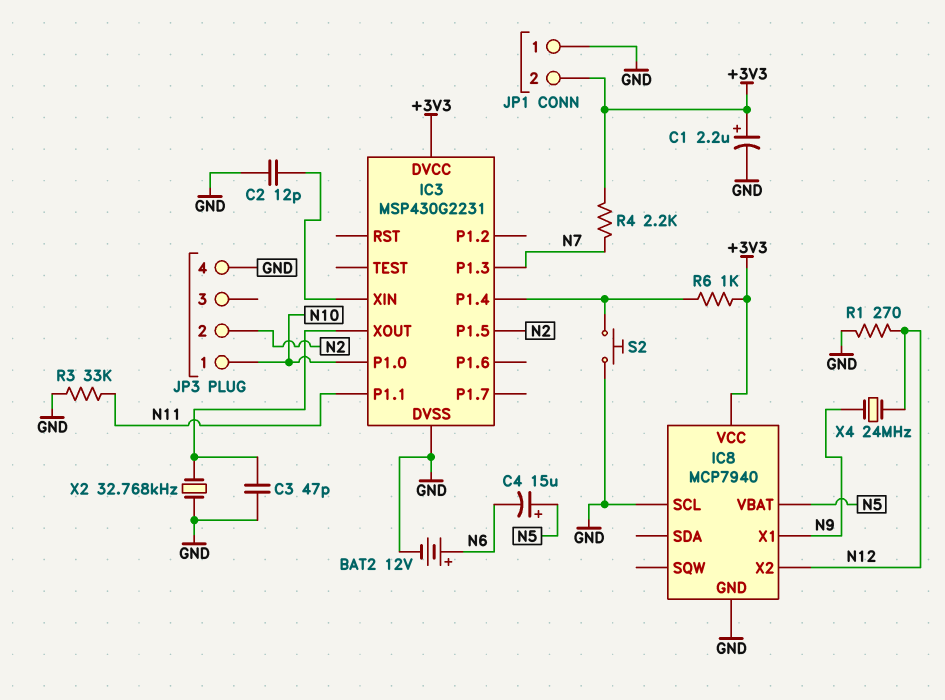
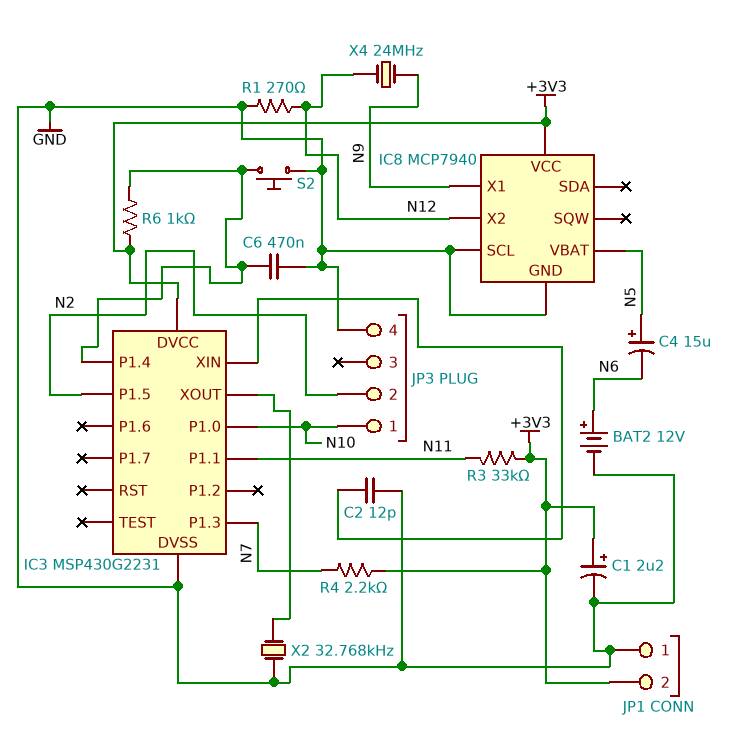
C3: 47pF (GND, IC3/XOUT) -> none
C6: none -> 470nF (GND, IC3/P1.4)
R3: 33k (GND, N11) -> 33k (+3V3, N11)

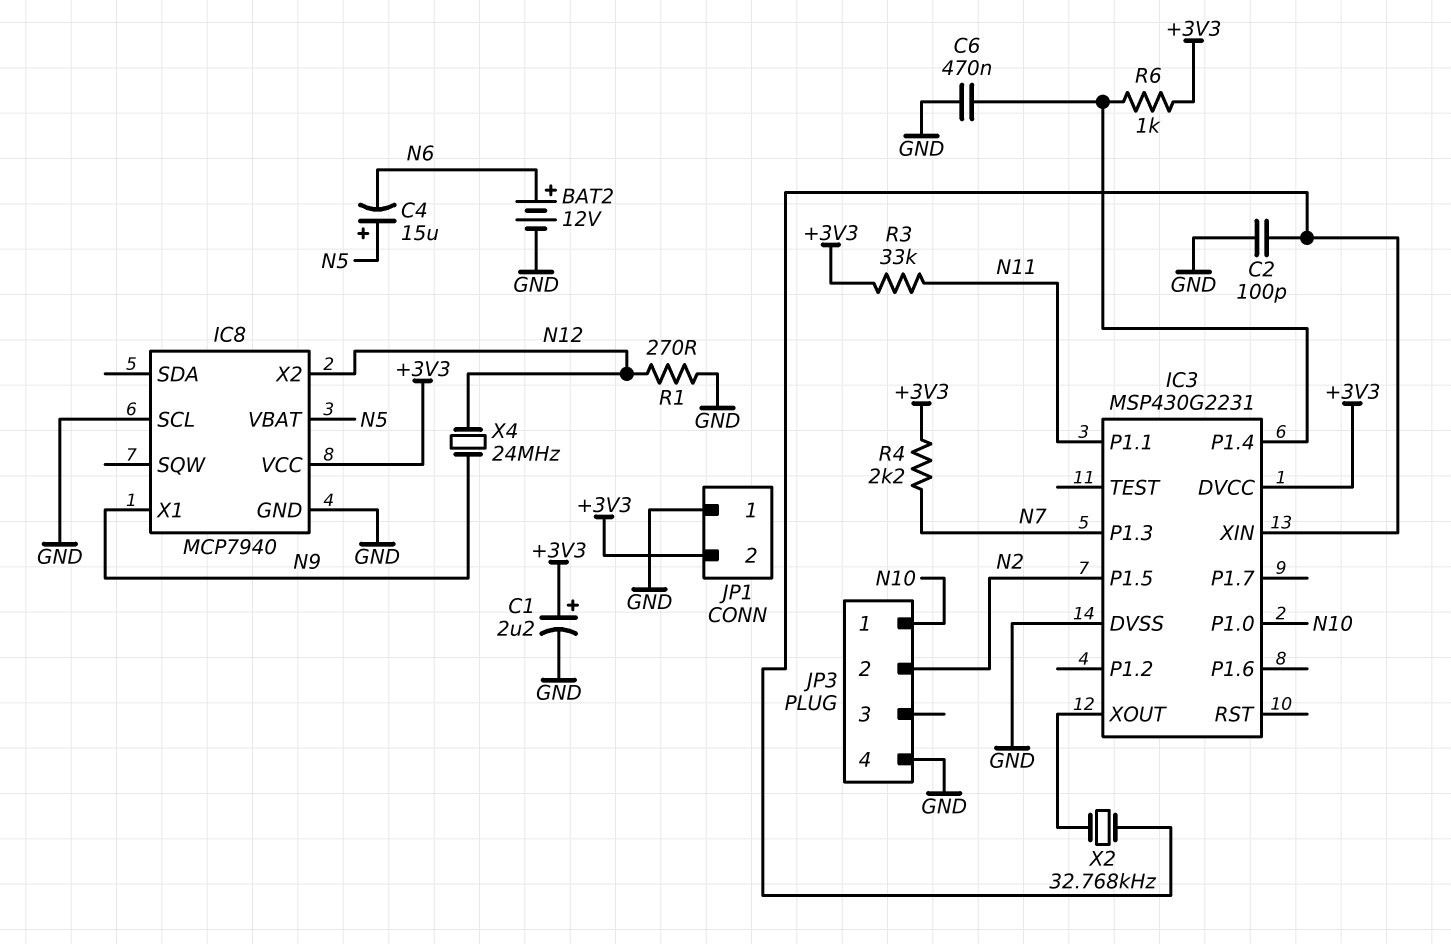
C2: 12pF (GND, IC3/XIN) -> 100pF (GND, IC3/XIN)
S2: button (GND, IC3/P1.4) -> none
X2: 32.768kHz (GND, IC3/XOUT) -> 32.768kHz (IC3/XIN, IC3/XOUT)

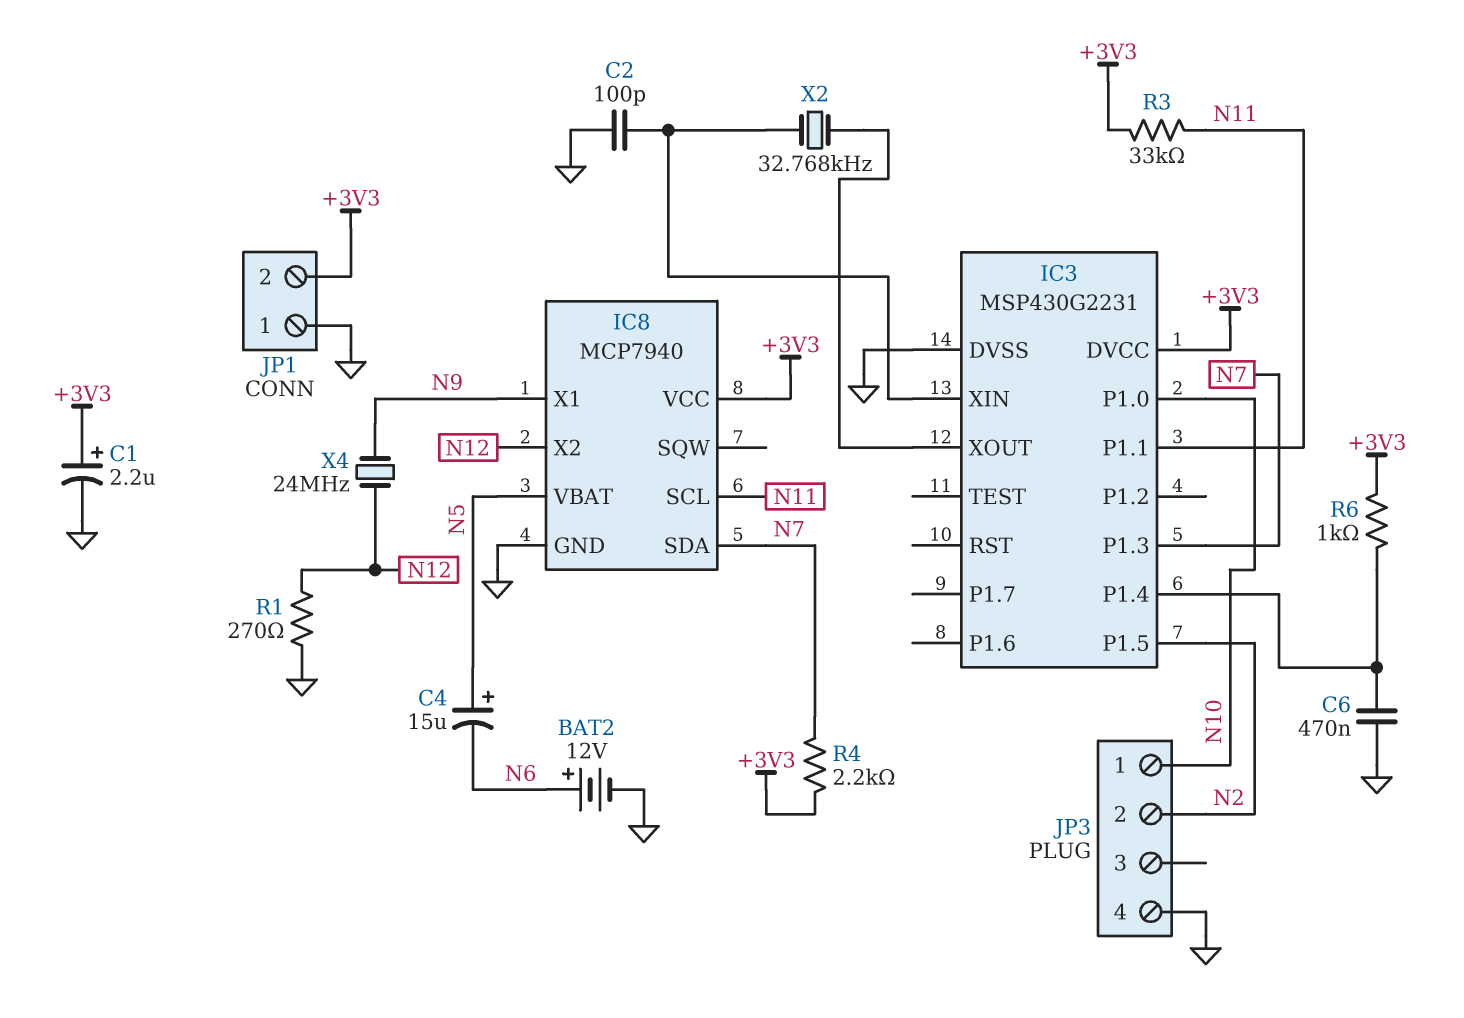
IC8 pin SCL: GND -> N11
IC8 pin SDA: none -> N7

